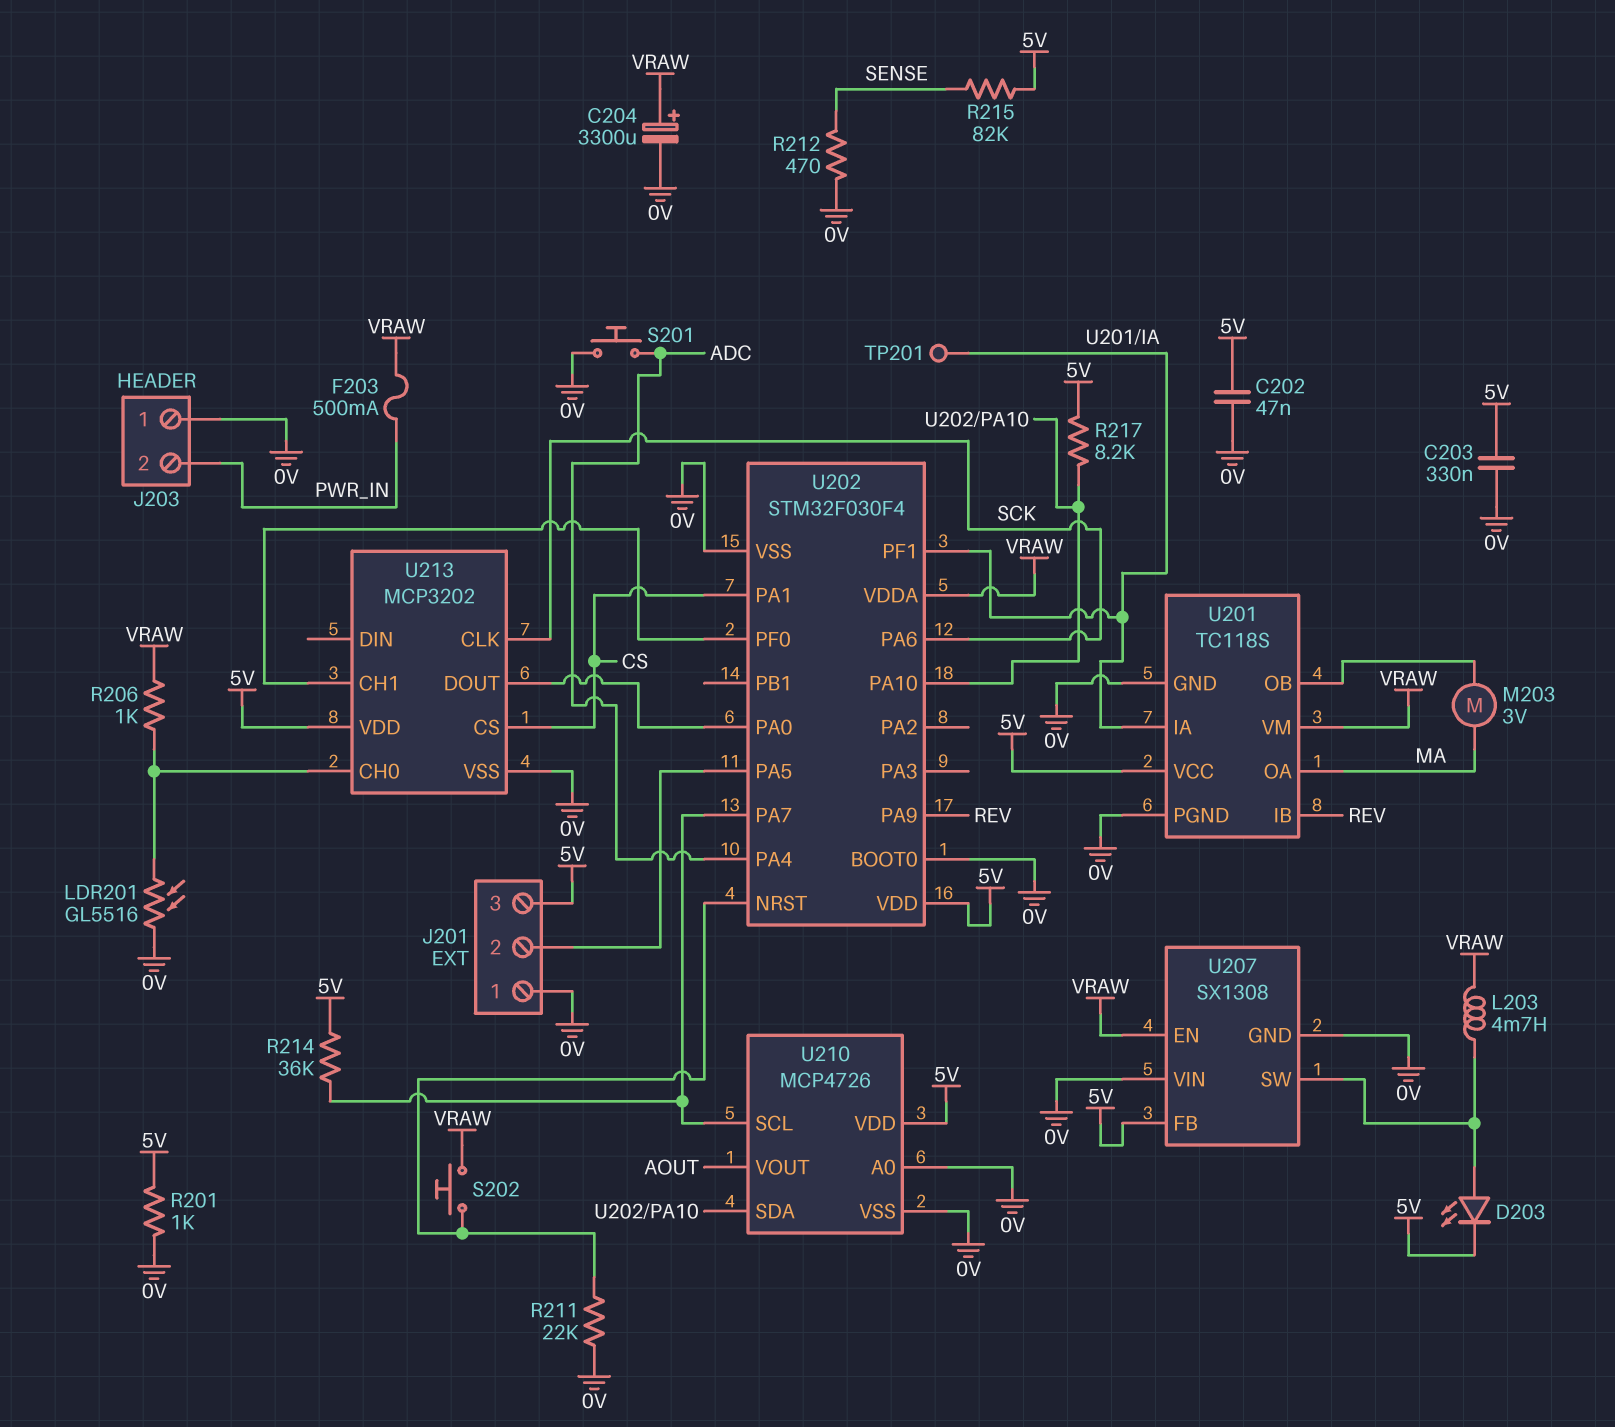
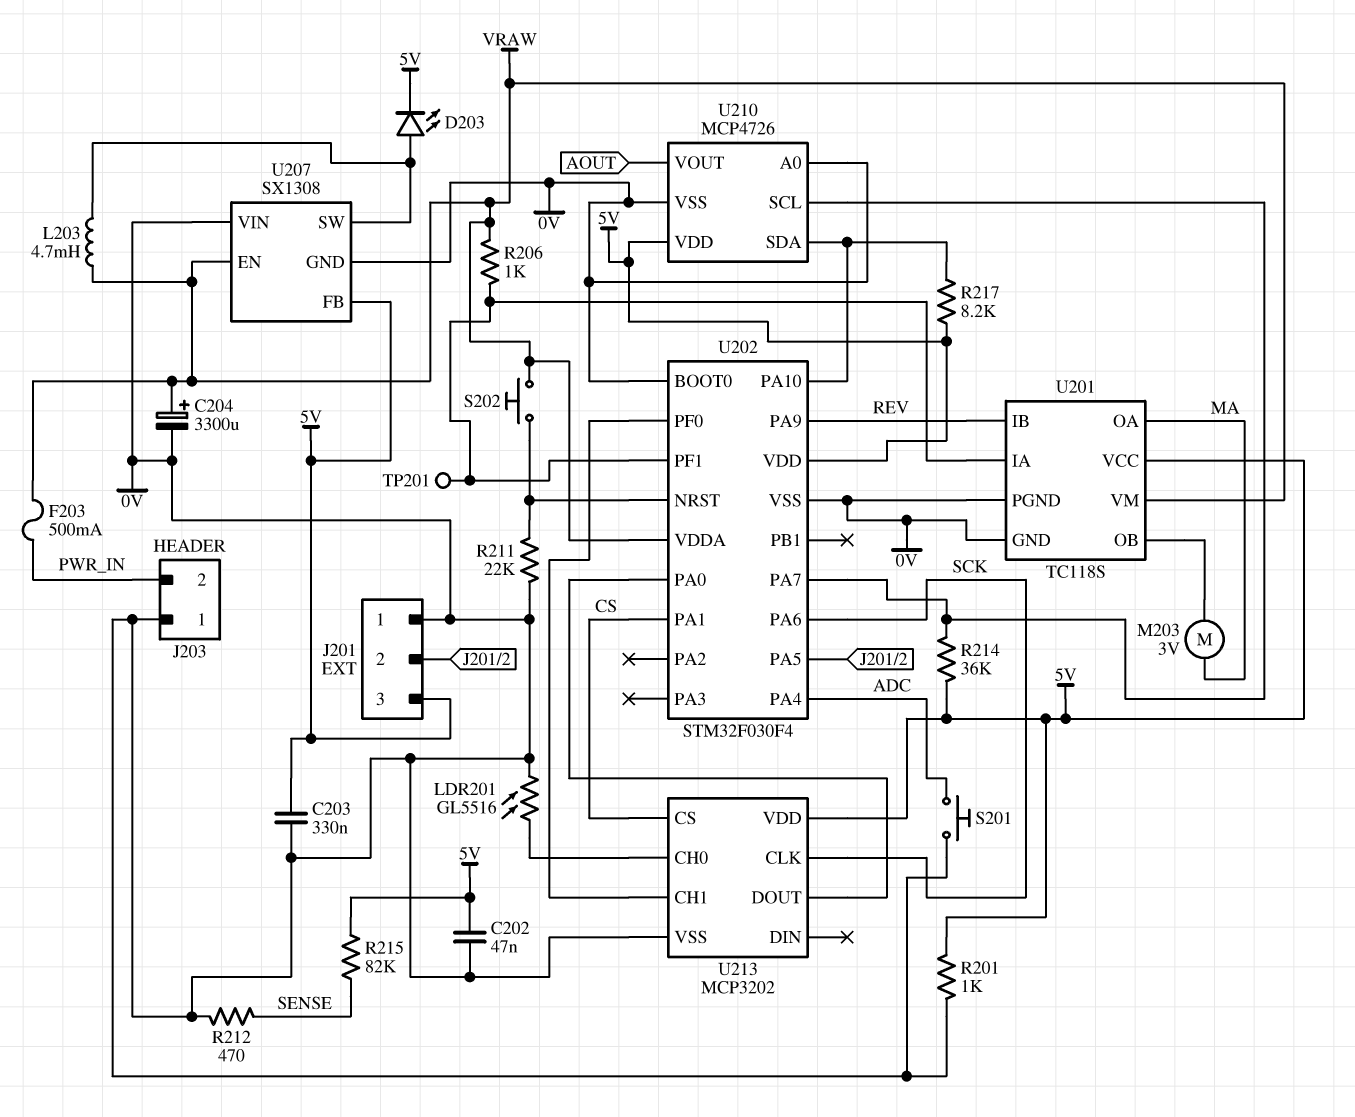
R206: 1k (U213/CH0, VRAW) -> 1k (U201/IA, VRAW)

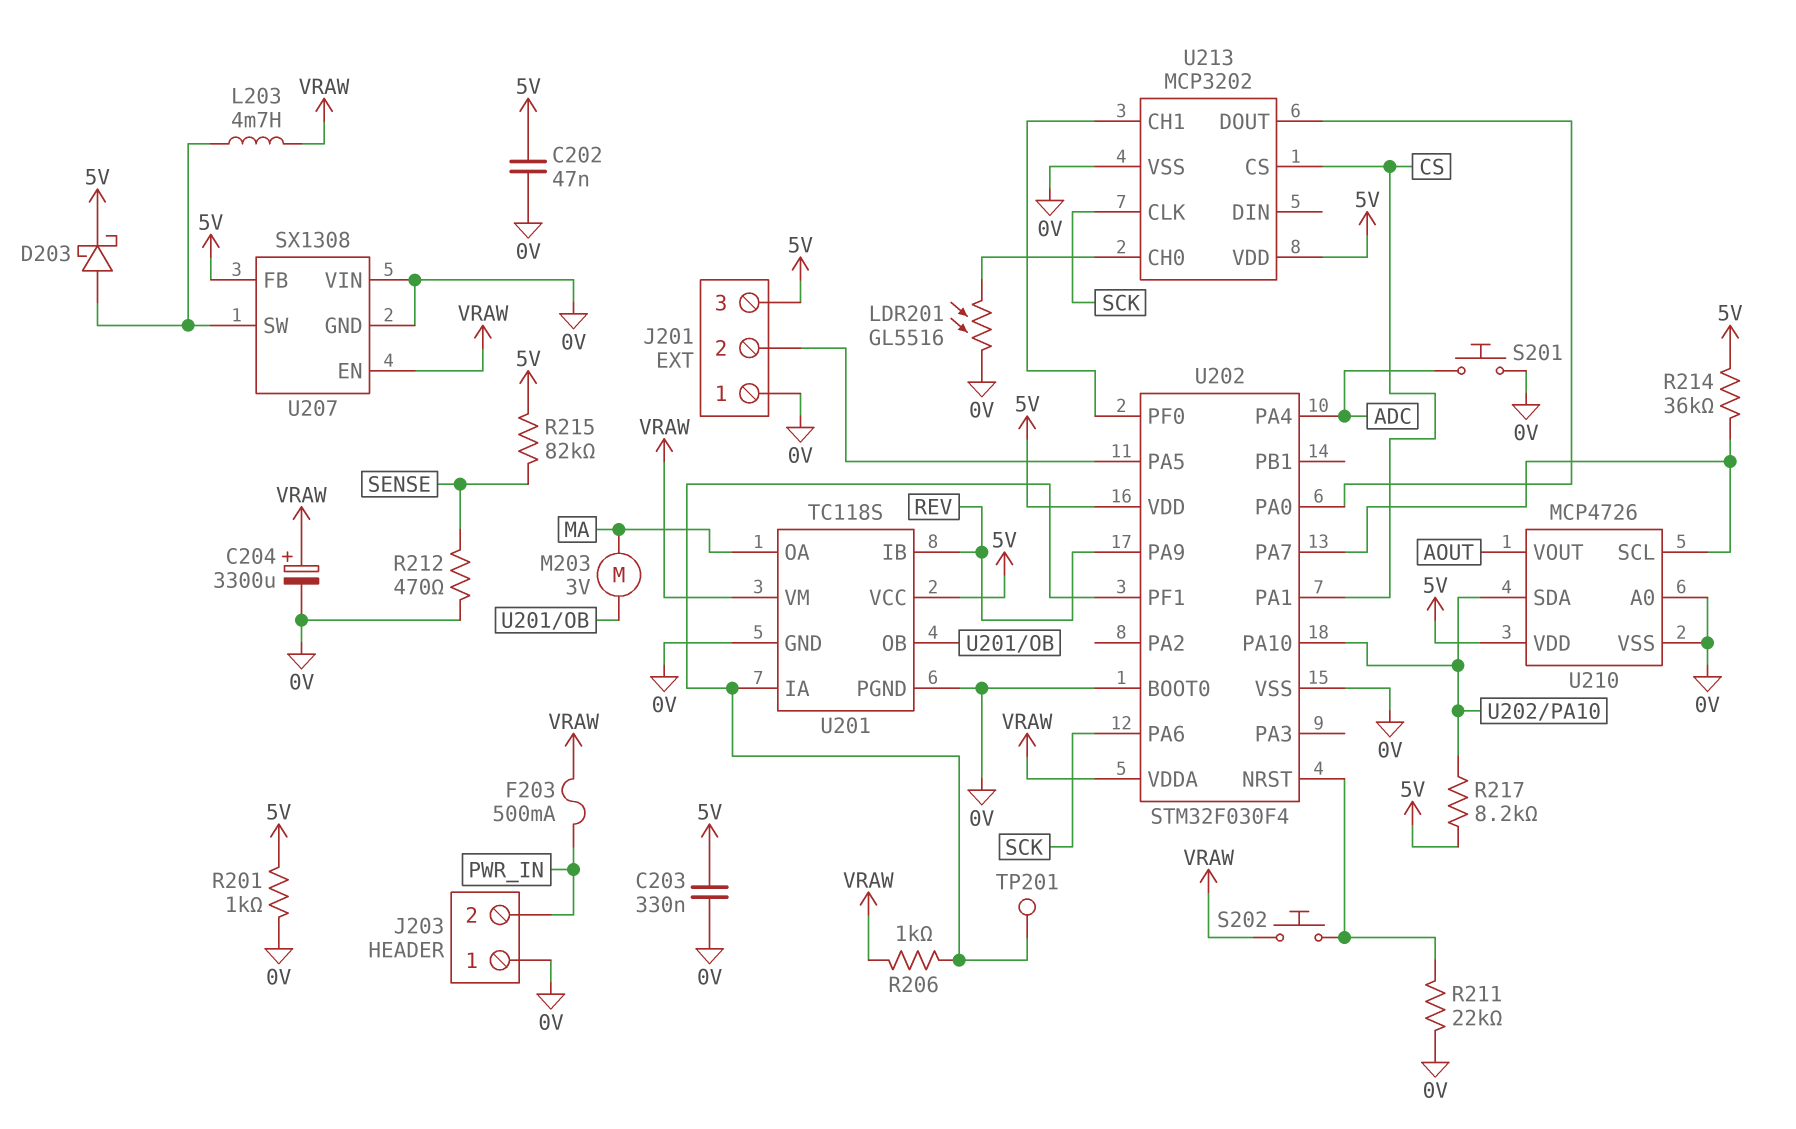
D203: LED (A U207/SW, K 5V) -> schottky (A U207/SW, K 5V)

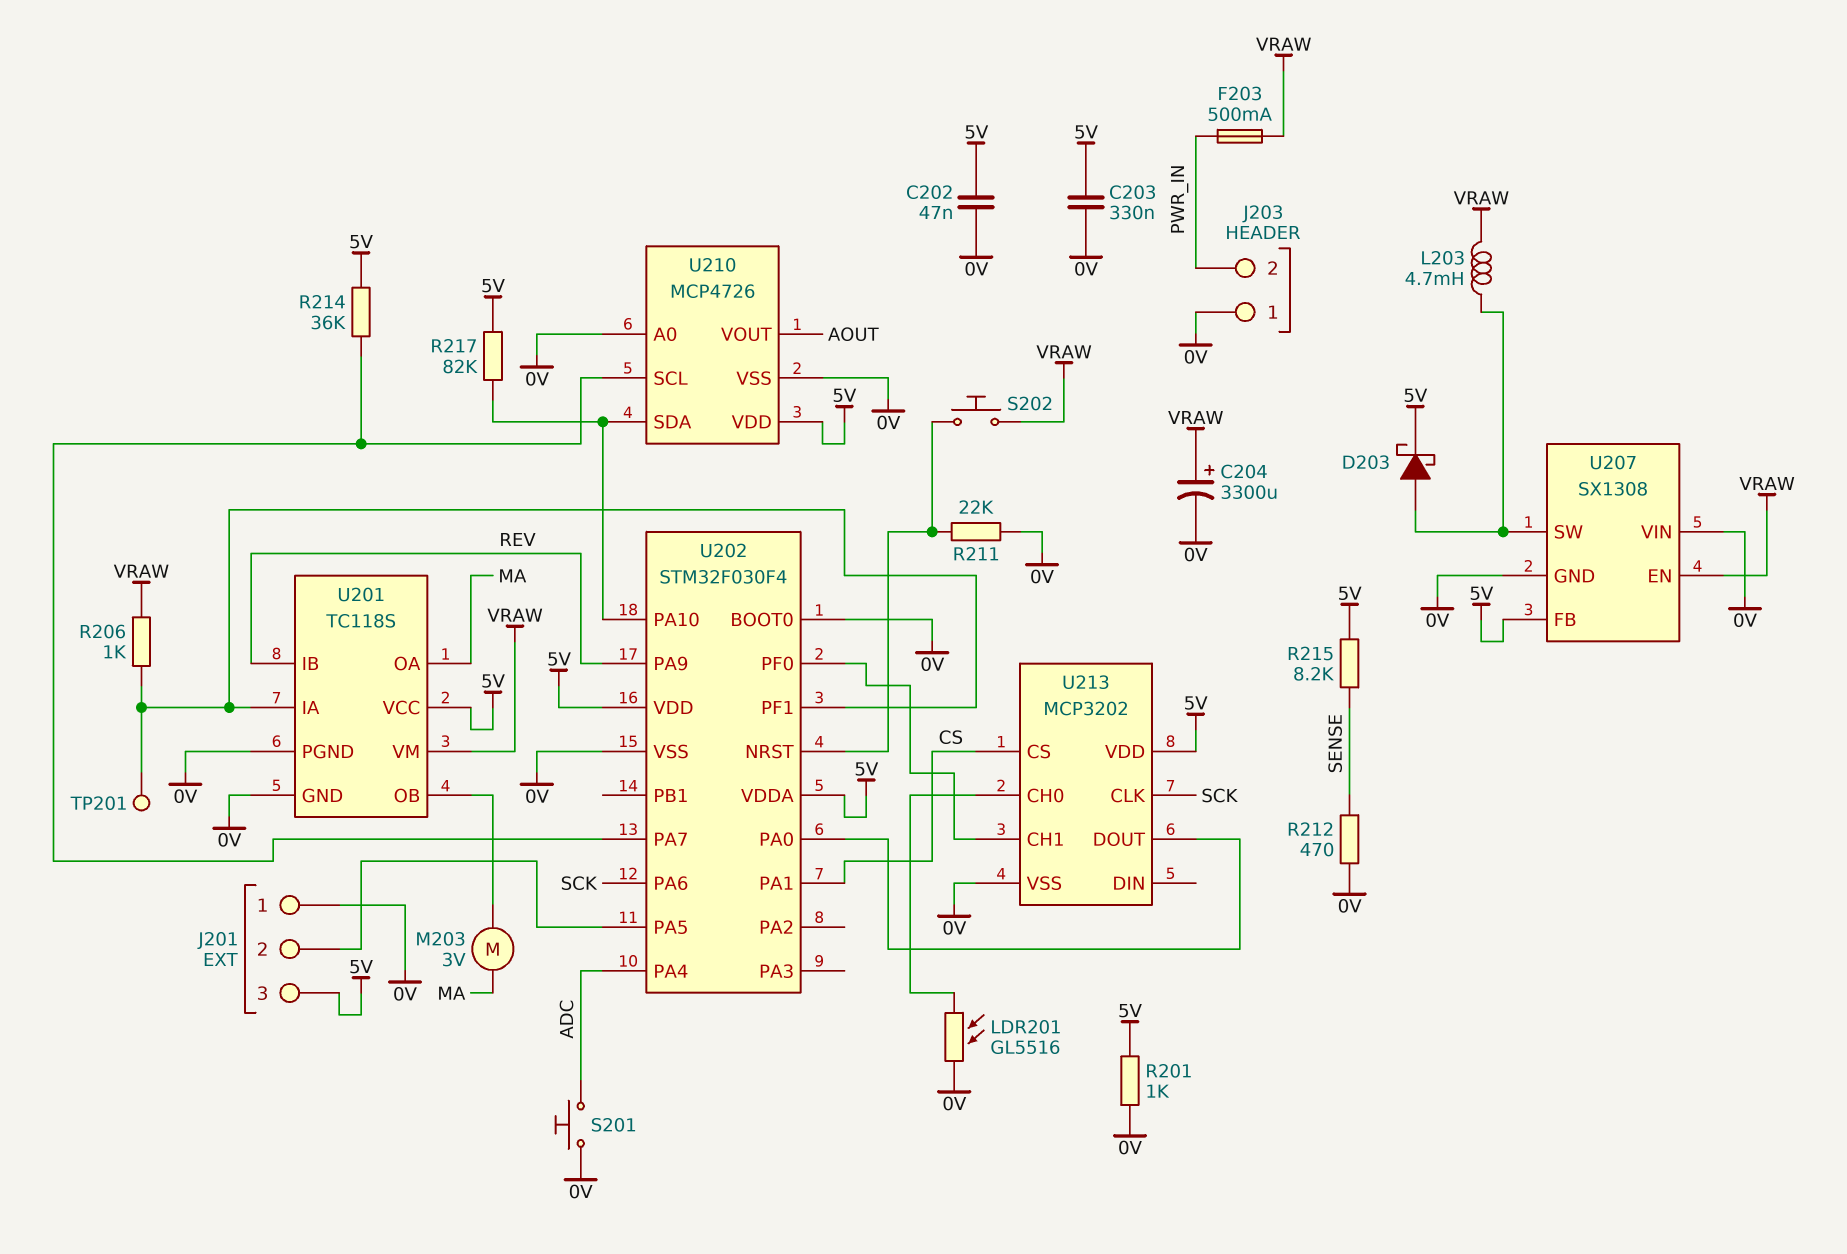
R215: 82k (5V, SENSE) -> 8.2k (5V, SENSE)
R217: 8.2k (5V, U202/PA10) -> 82k (5V, U202/PA10)
U202 pin VDDA: VRAW -> 5V

